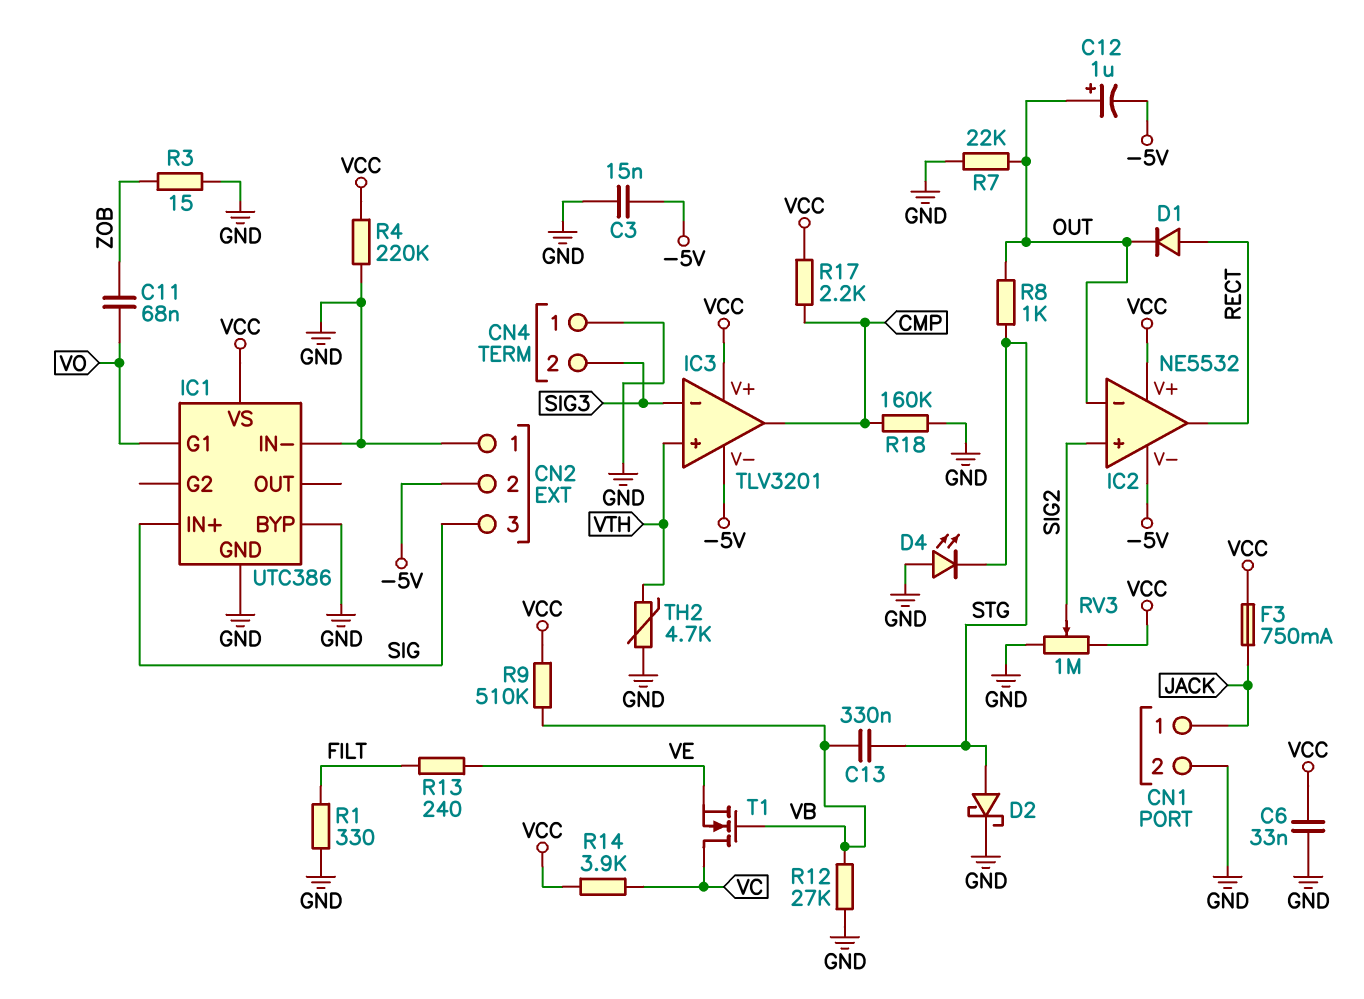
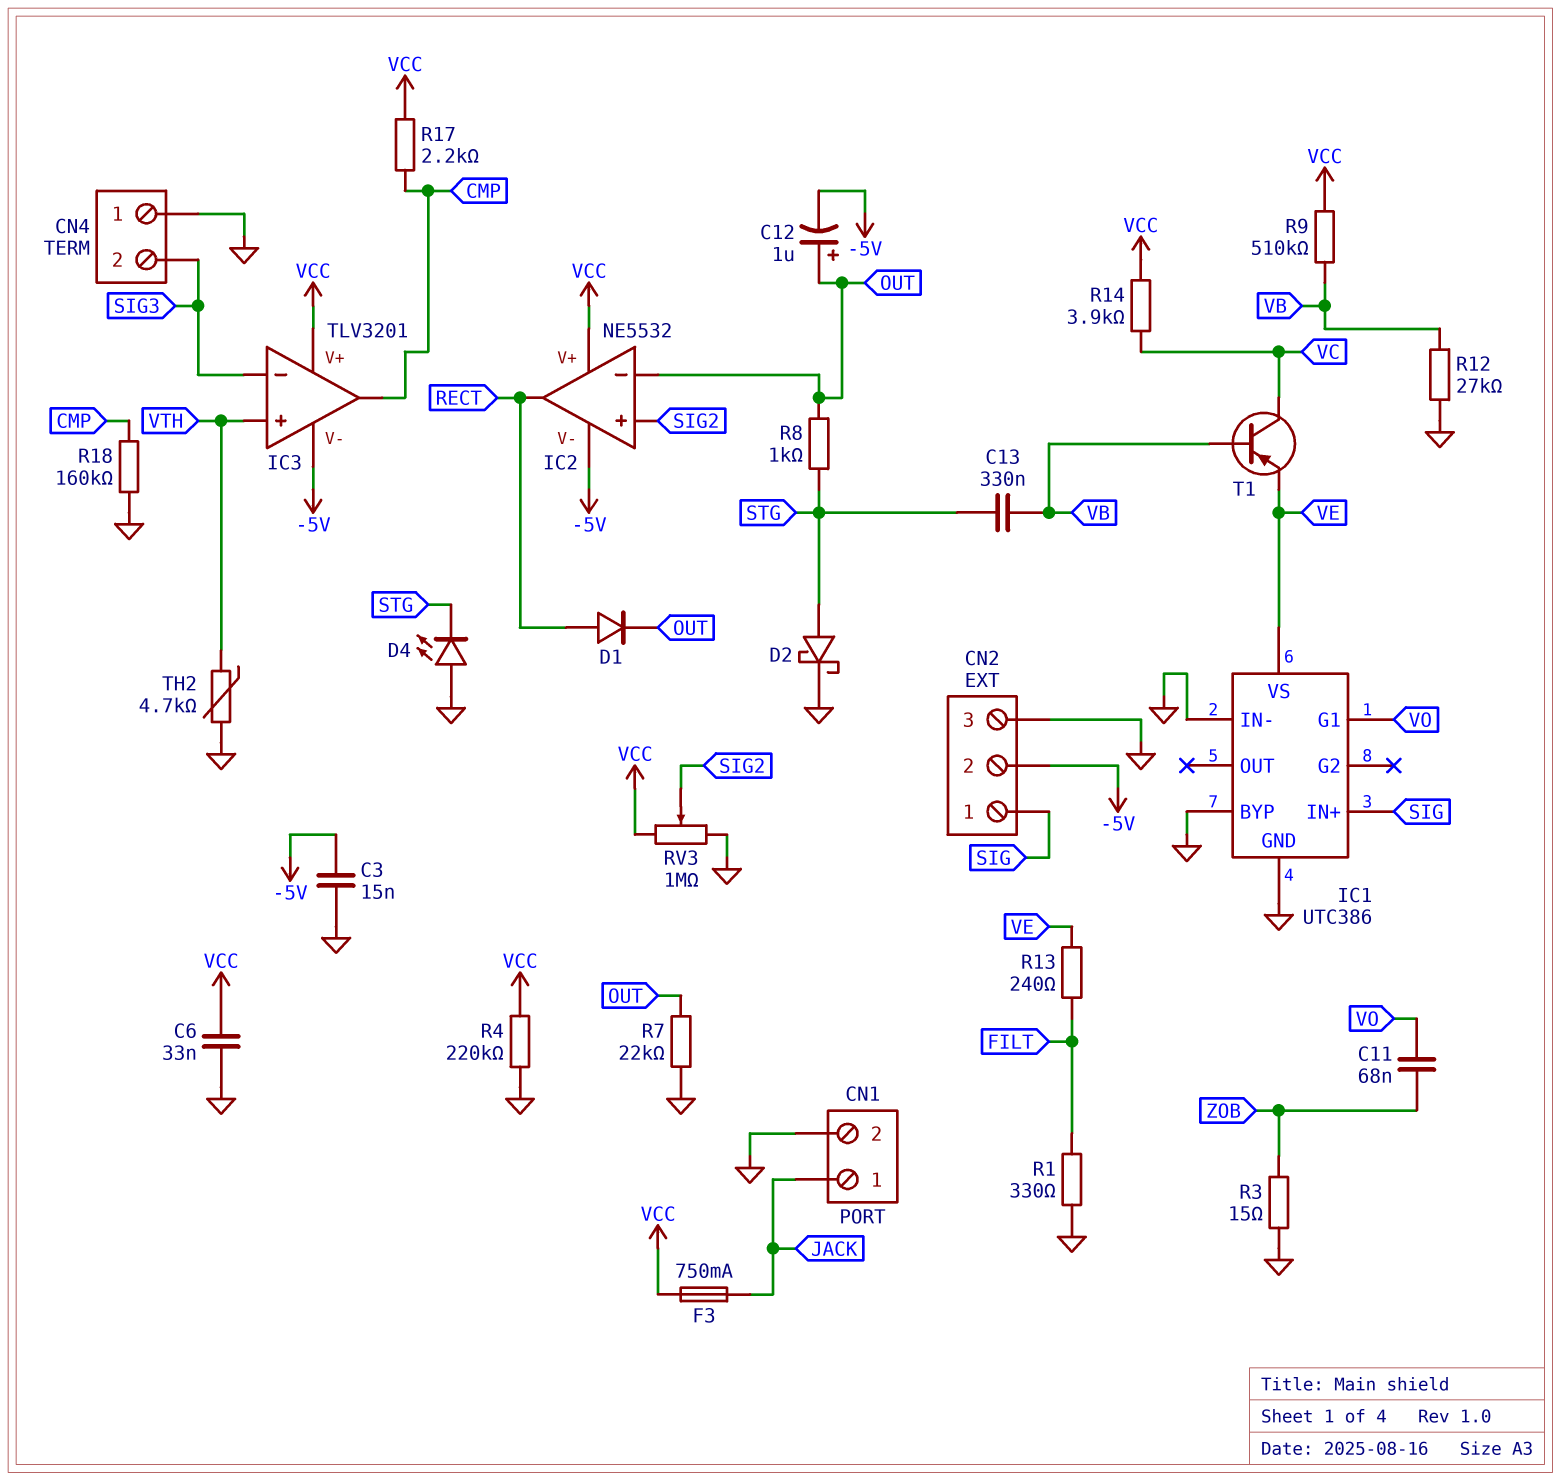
CN2 pin 1: GND -> SIG
CN2 pin 3: SIG -> GND
IC1 pin VS: VCC -> VE
T1: NMOS (G VB, D VC, S VE) -> PNP (B VB, C VC, E VE)

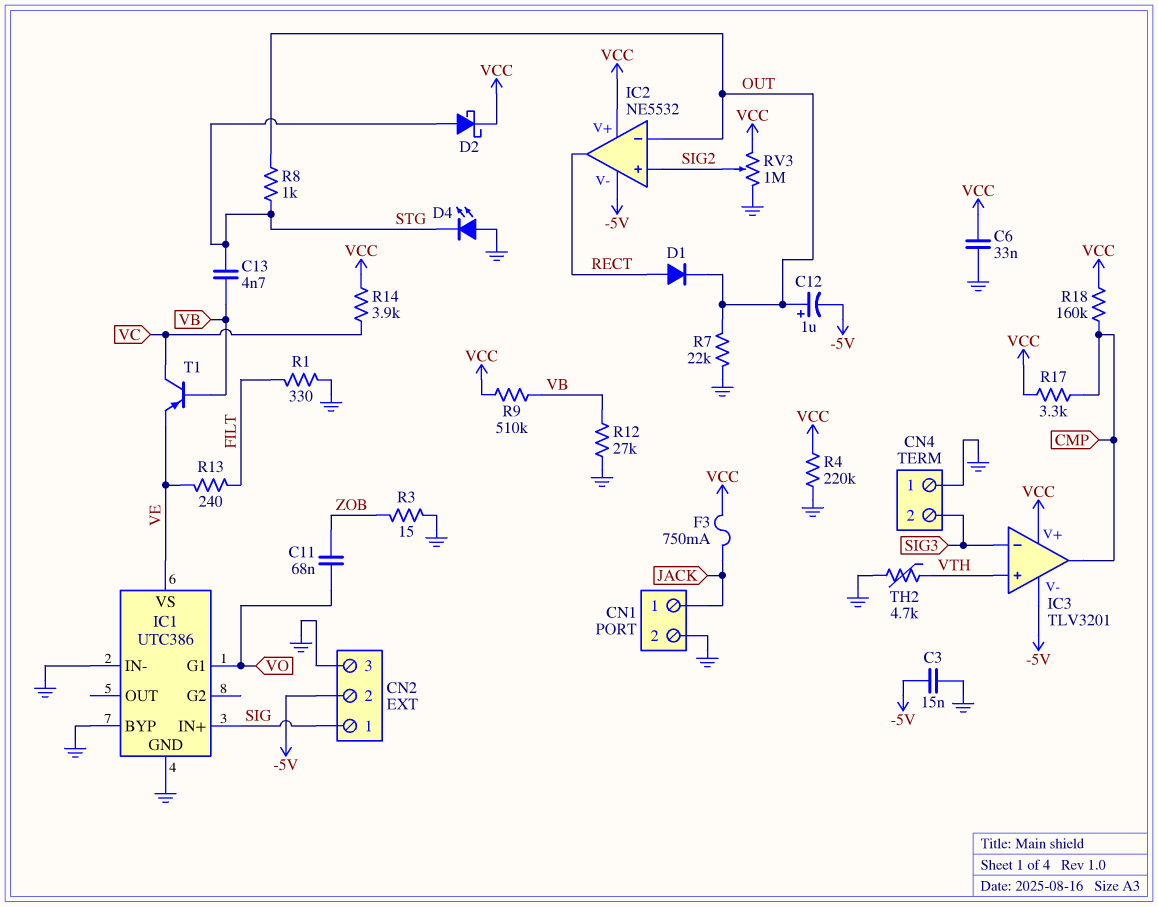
C13: 330nF (STG, VB) -> 4.7nF (STG, VB)
D2: schottky (A STG, K GND) -> schottky (A STG, K VCC)
R17: 2.2k (CMP, VCC) -> 3.3k (CMP, VCC)
R18: 160k (CMP, GND) -> 160k (CMP, VCC)

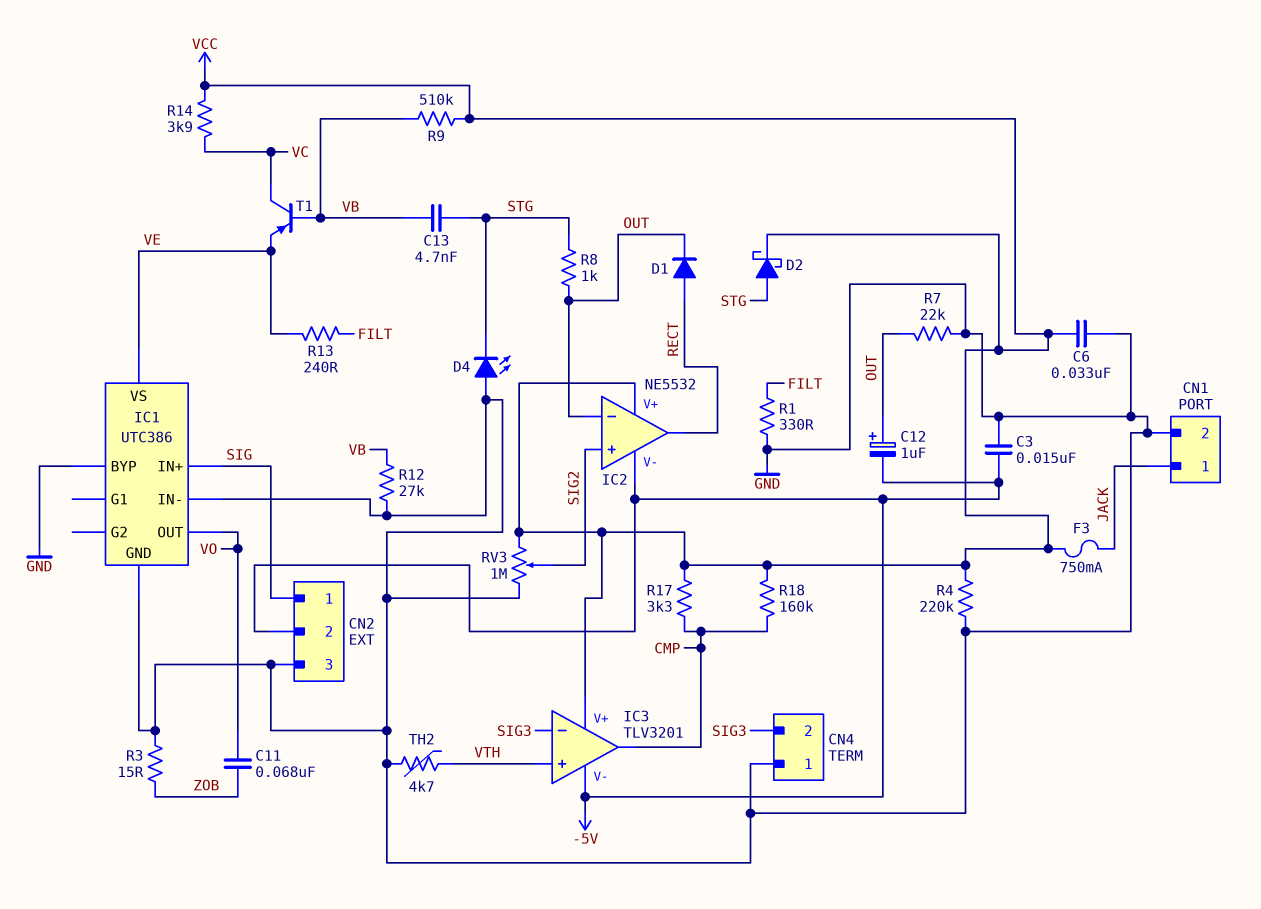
IC1 pin G1: VO -> none
IC1 pin OUT: none -> VO

